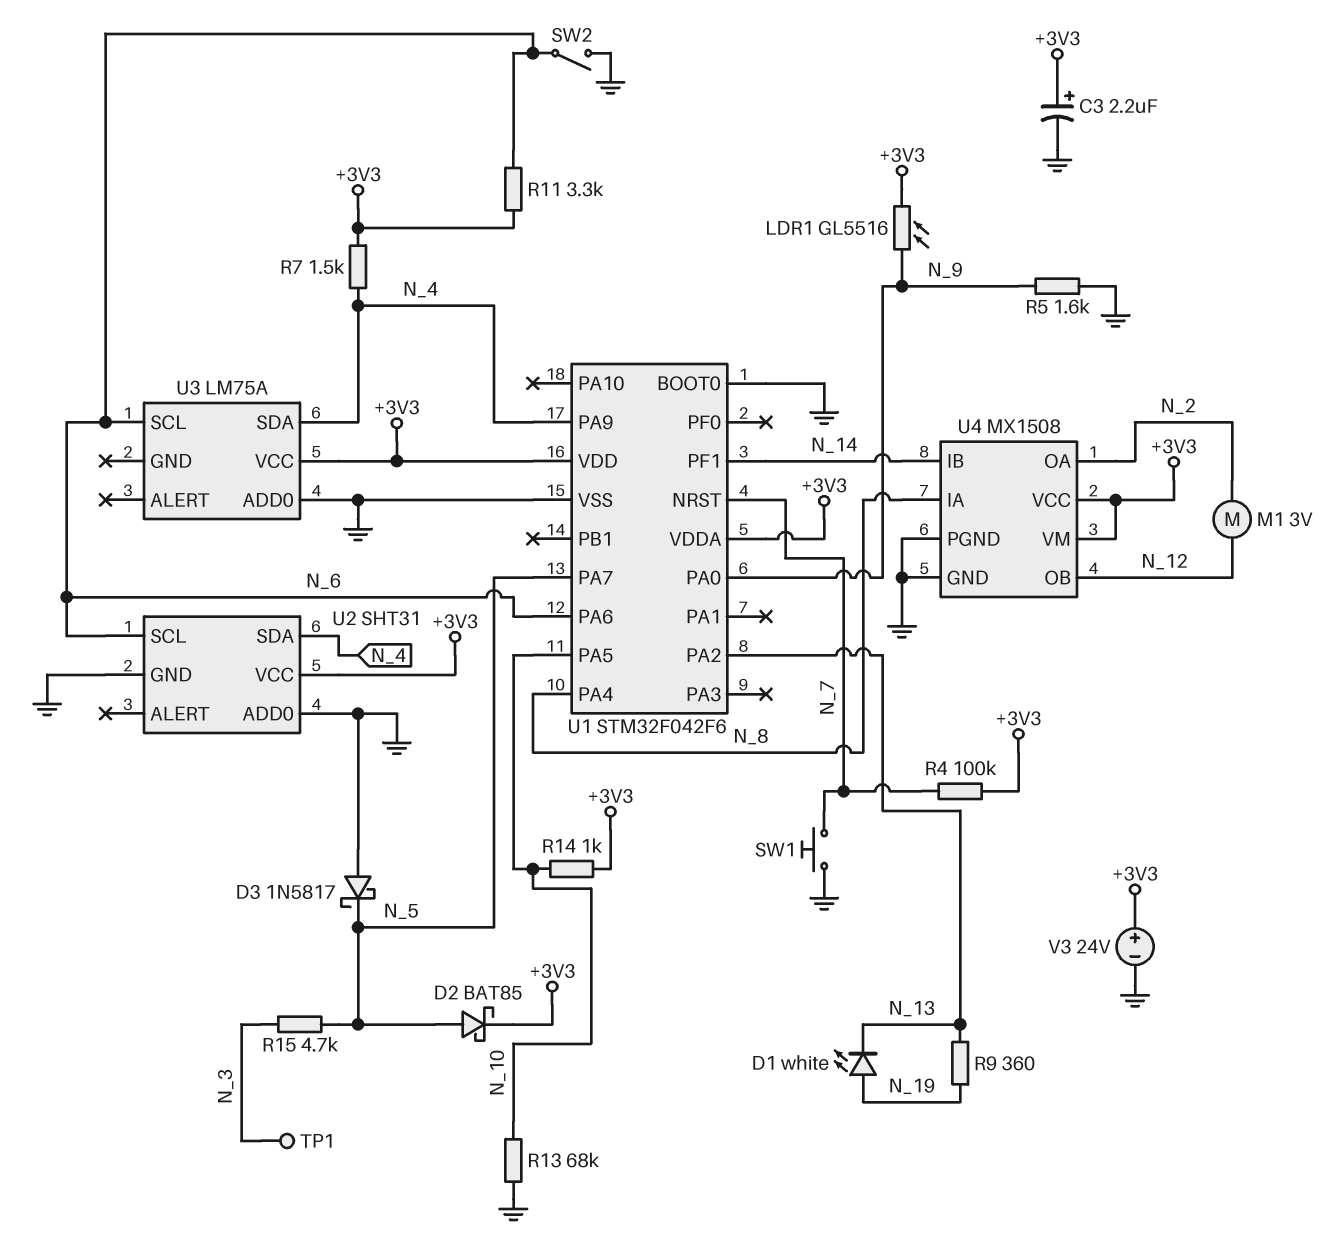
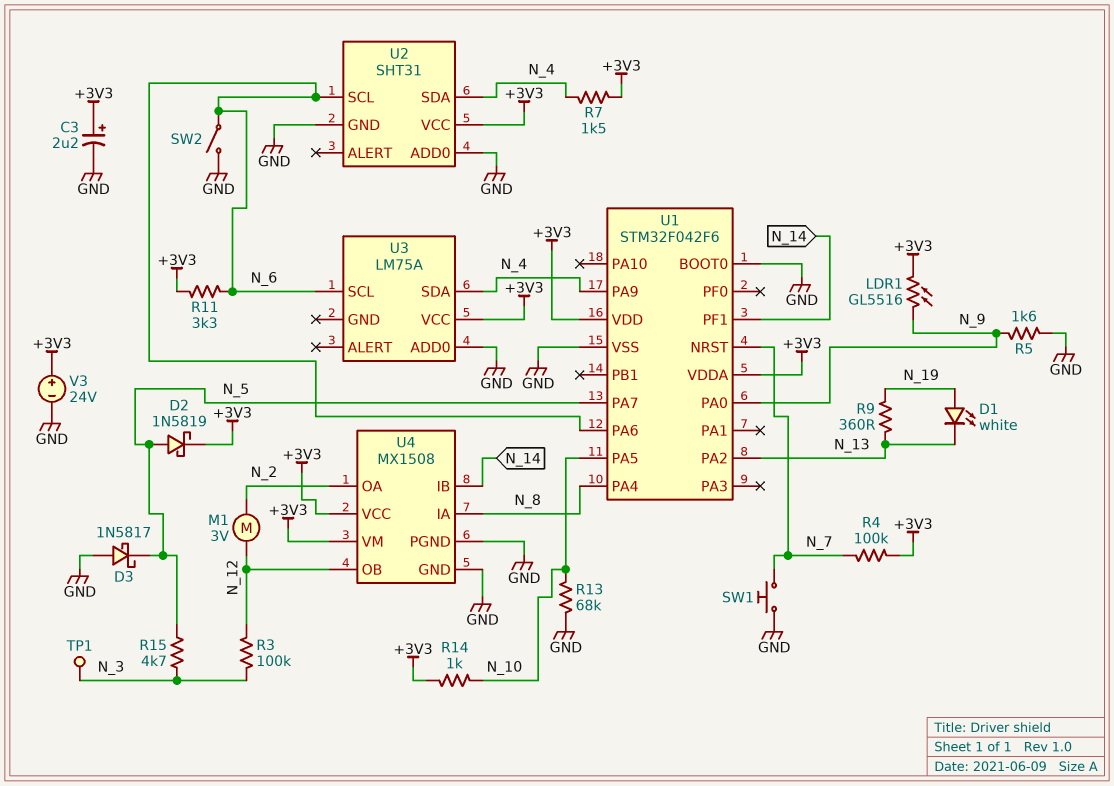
D2: schottky BAT85 (A N_5, K +3V3) -> schottky 1N5819 (A N_5, K +3V3)
R3: none -> 100k (N_3, N_12)

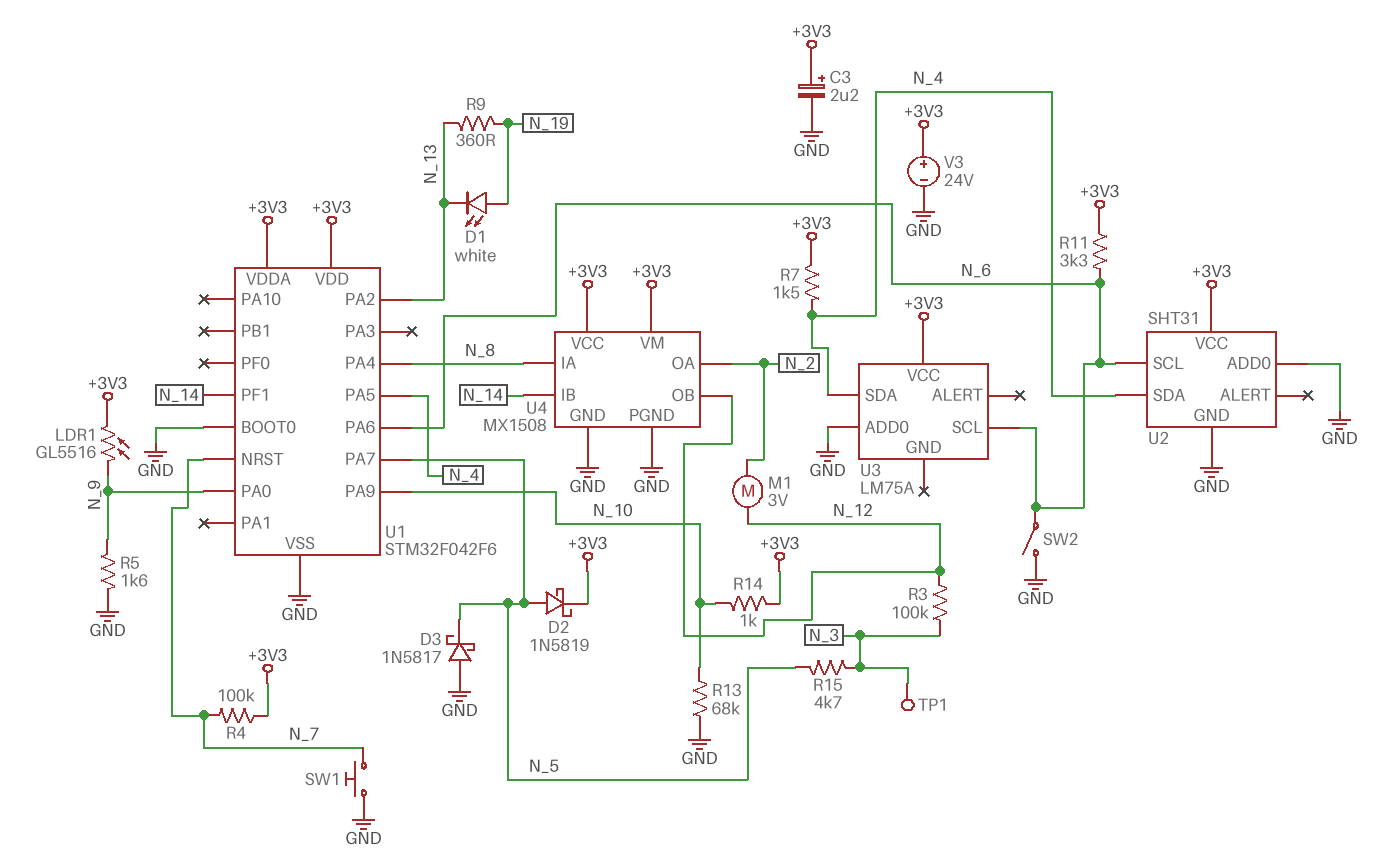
U1 pin PA5: N_10 -> N_4
U1 pin PA9: N_4 -> N_10

